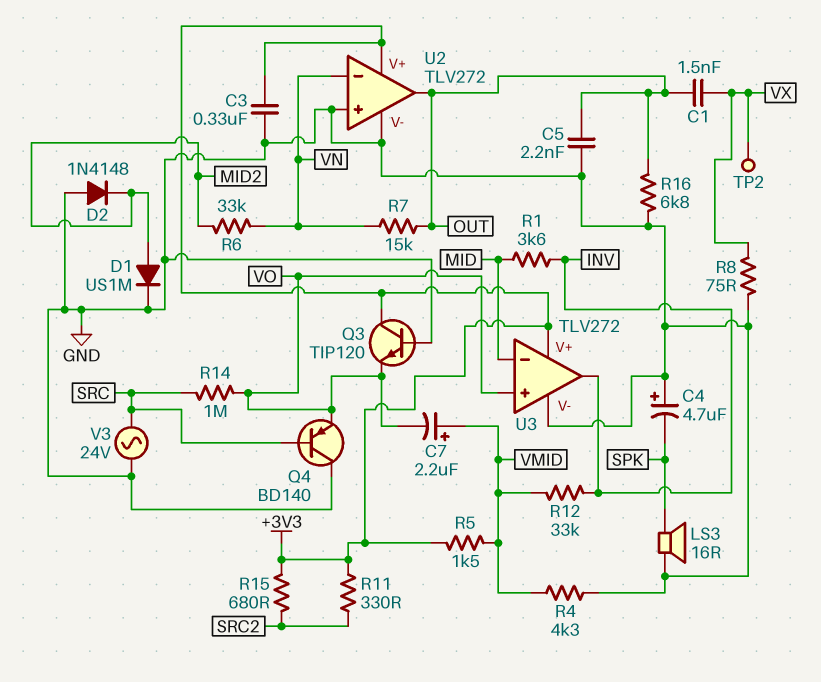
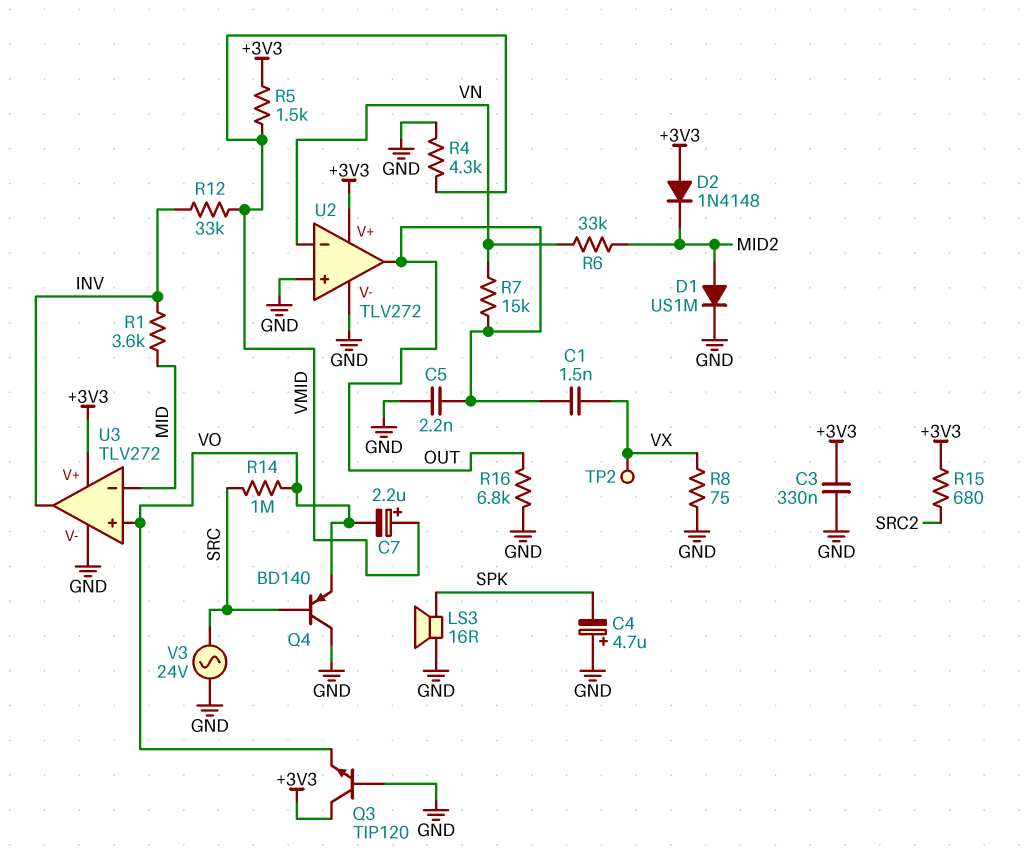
D2: diode 1N4148 (A GND, K MID2) -> diode 1N4148 (A +3V3, K MID2)
R11: 330 (+3V3, SRC2) -> none

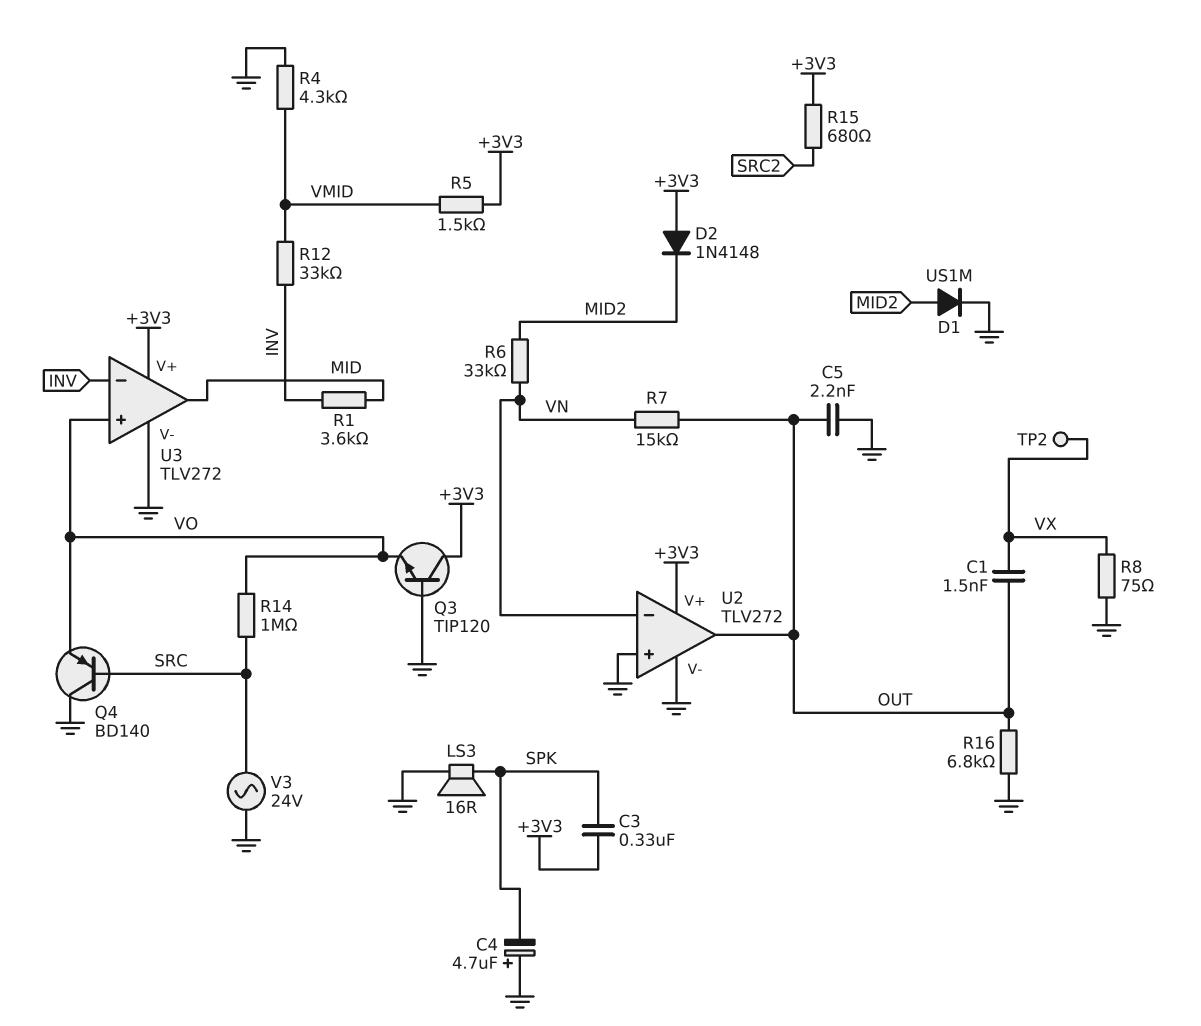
C3: 330nF (+3V3, GND) -> 330nF (+3V3, SPK)
C7: 2.2uF (plus VMID, minus VO) -> none
U3 pin in-: MID -> INV
U3 pin out: INV -> MID

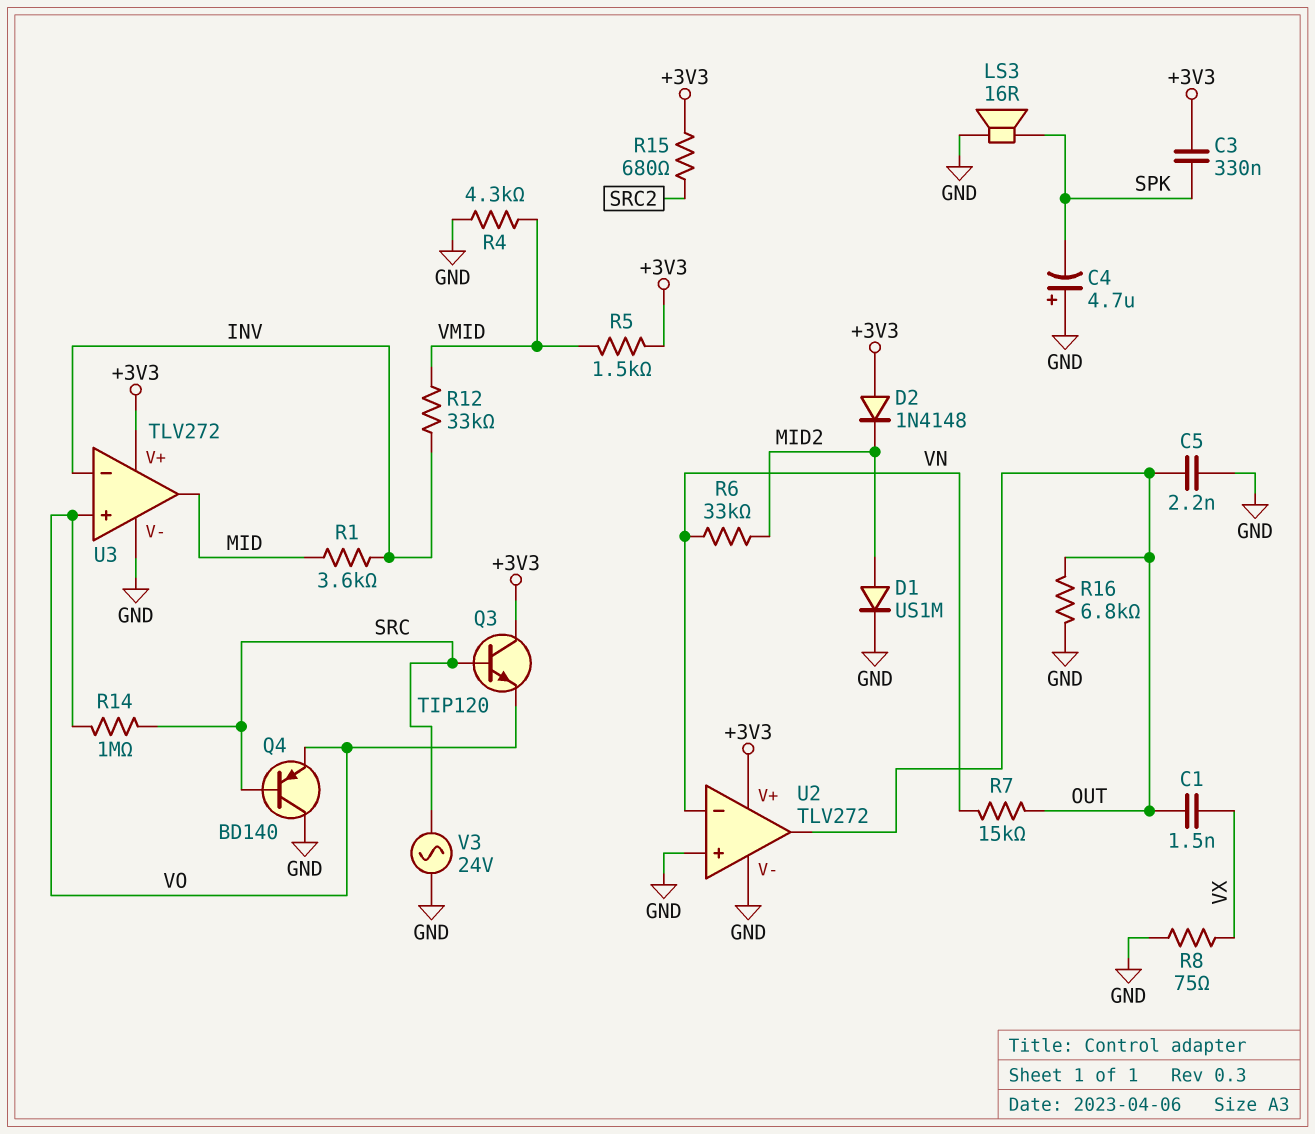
Q3: NPN TIP120 (B GND, C +3V3, E VO) -> NPN TIP120 (B SRC, C +3V3, E VO)
TP2: test point (VX) -> none

